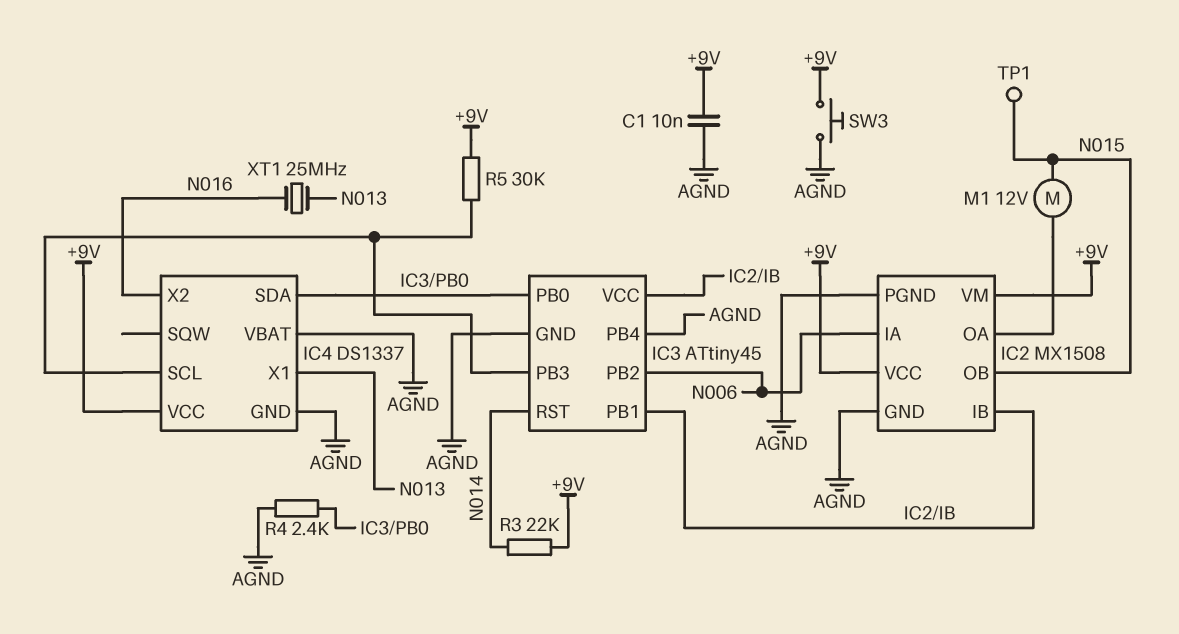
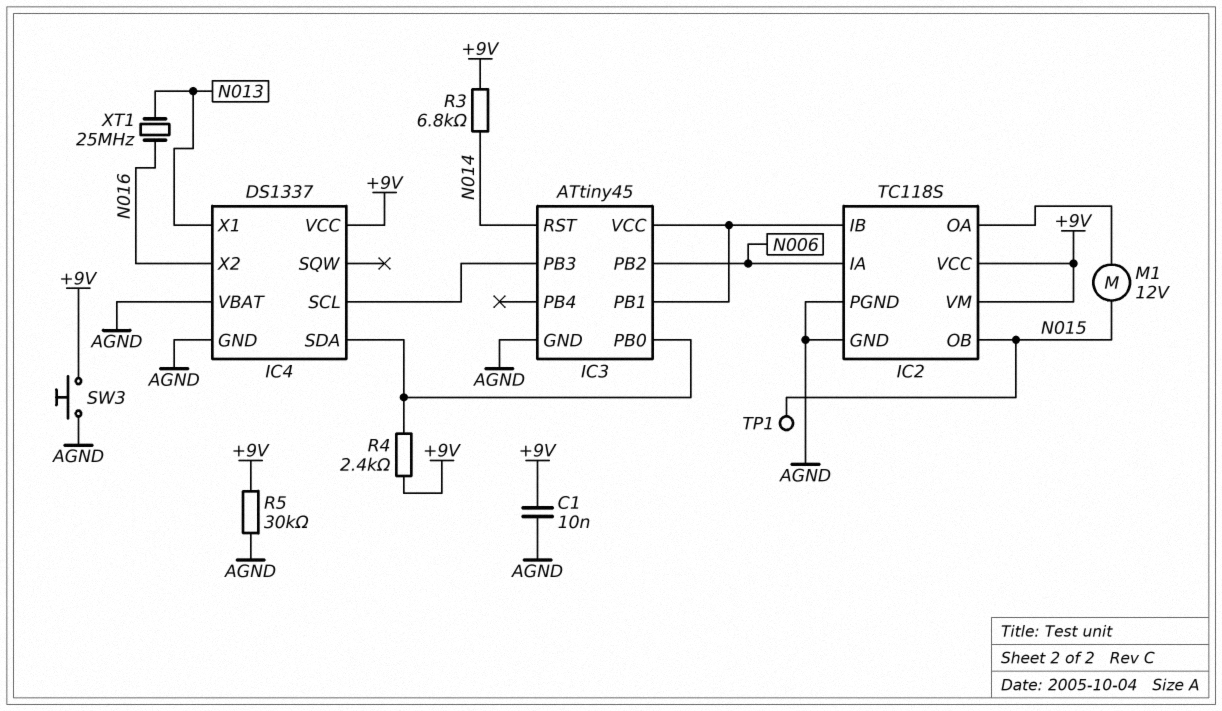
IC2: MX1508 -> TC118S
IC3 pin PB4: AGND -> none
R3: 22k (+9V, N014) -> 6.8k (+9V, N014)
R4: 2.4k (AGND, IC3/PB0) -> 2.4k (+9V, IC3/PB0)
R5: 30k (+9V, IC3/PB3) -> 30k (+9V, AGND)

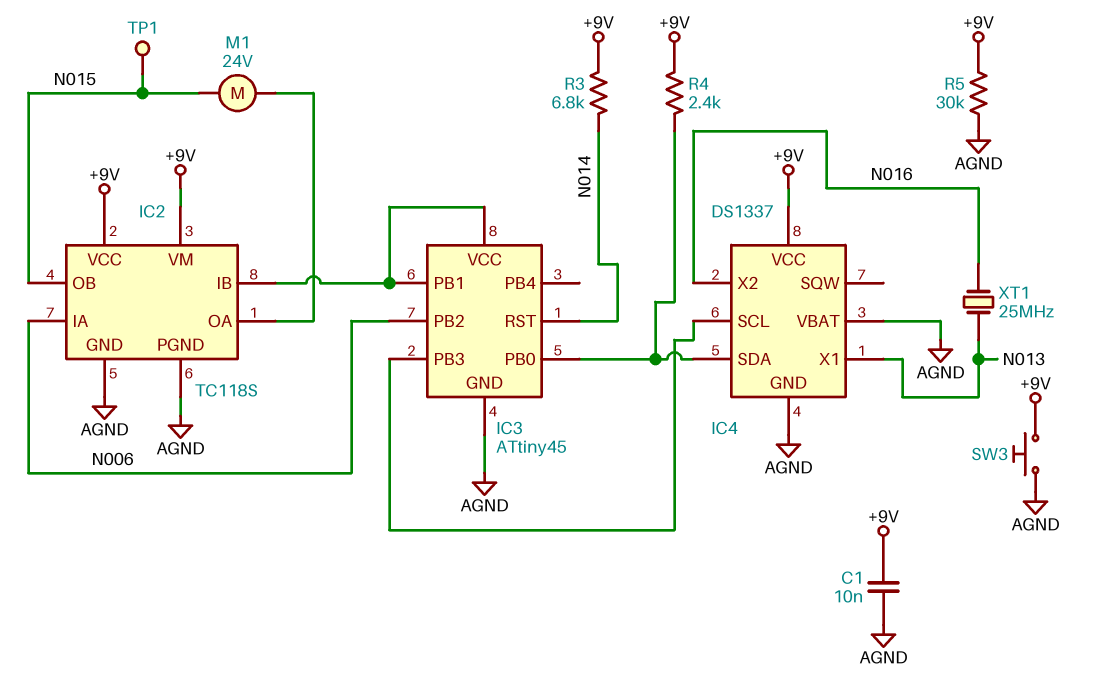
M1: motor 12V (IC2/OA, N015) -> motor 24V (IC2/OA, N015)

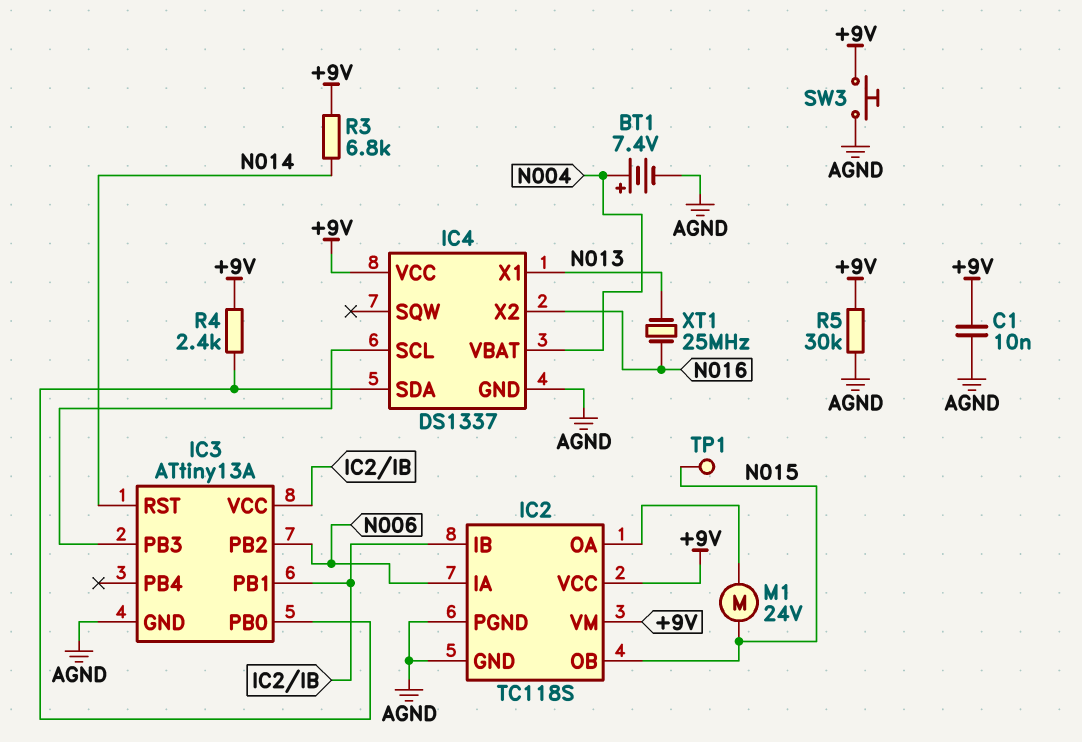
BT1: none -> 7.4V (plus N004, minus AGND)
IC3: ATtiny45 -> ATtiny13A
IC4 pin VBAT: AGND -> N004

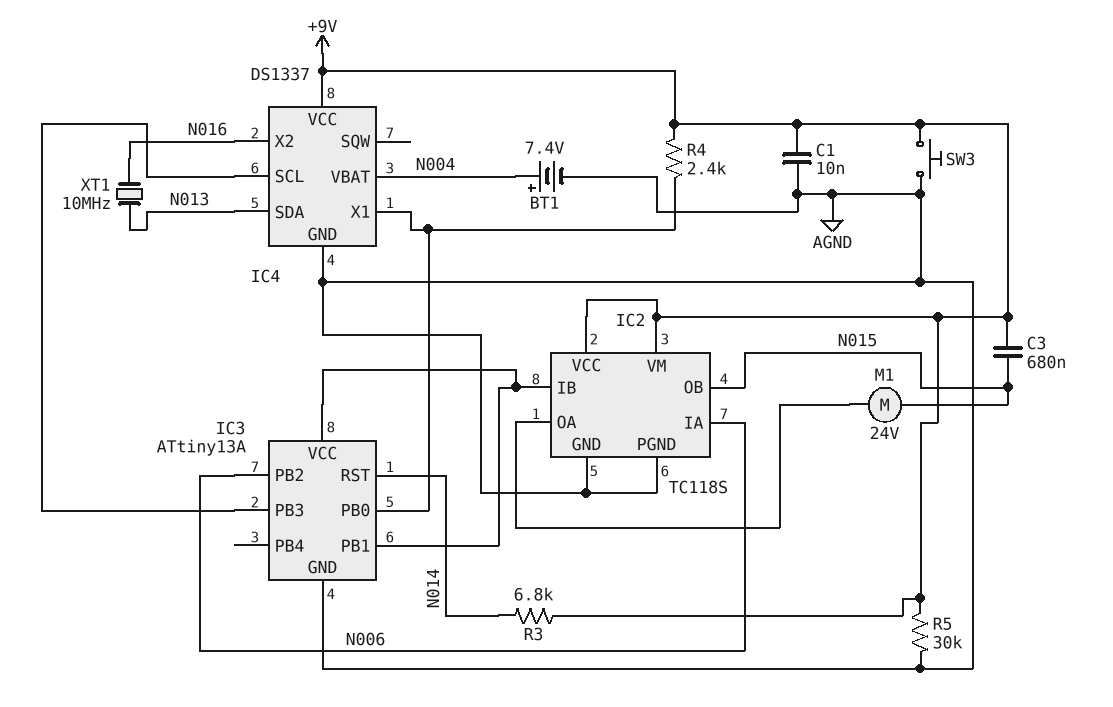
C3: none -> 680nF (+9V, N015)
IC4 pin SDA: IC3/PB0 -> N013
IC4 pin X1: N013 -> IC3/PB0
TP1: test point (N015) -> none
XT1: 25MHz (N013, N016) -> 10MHz (N013, N016)

